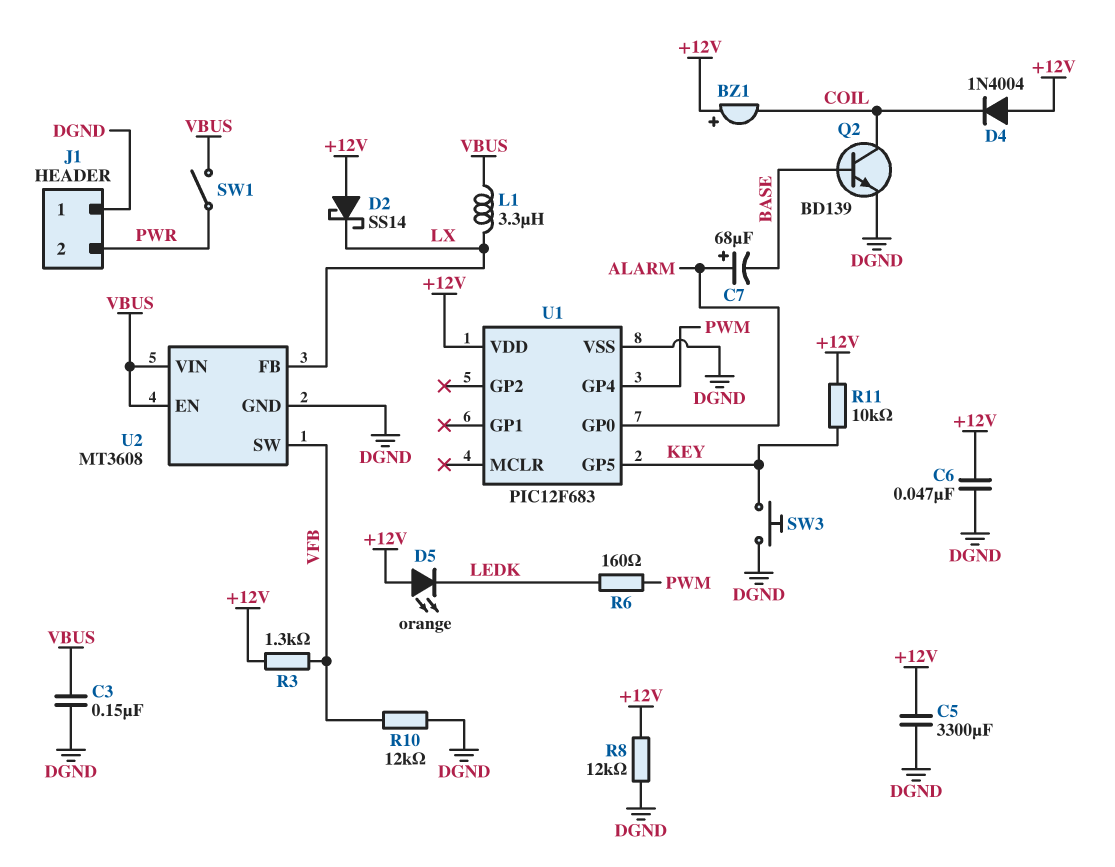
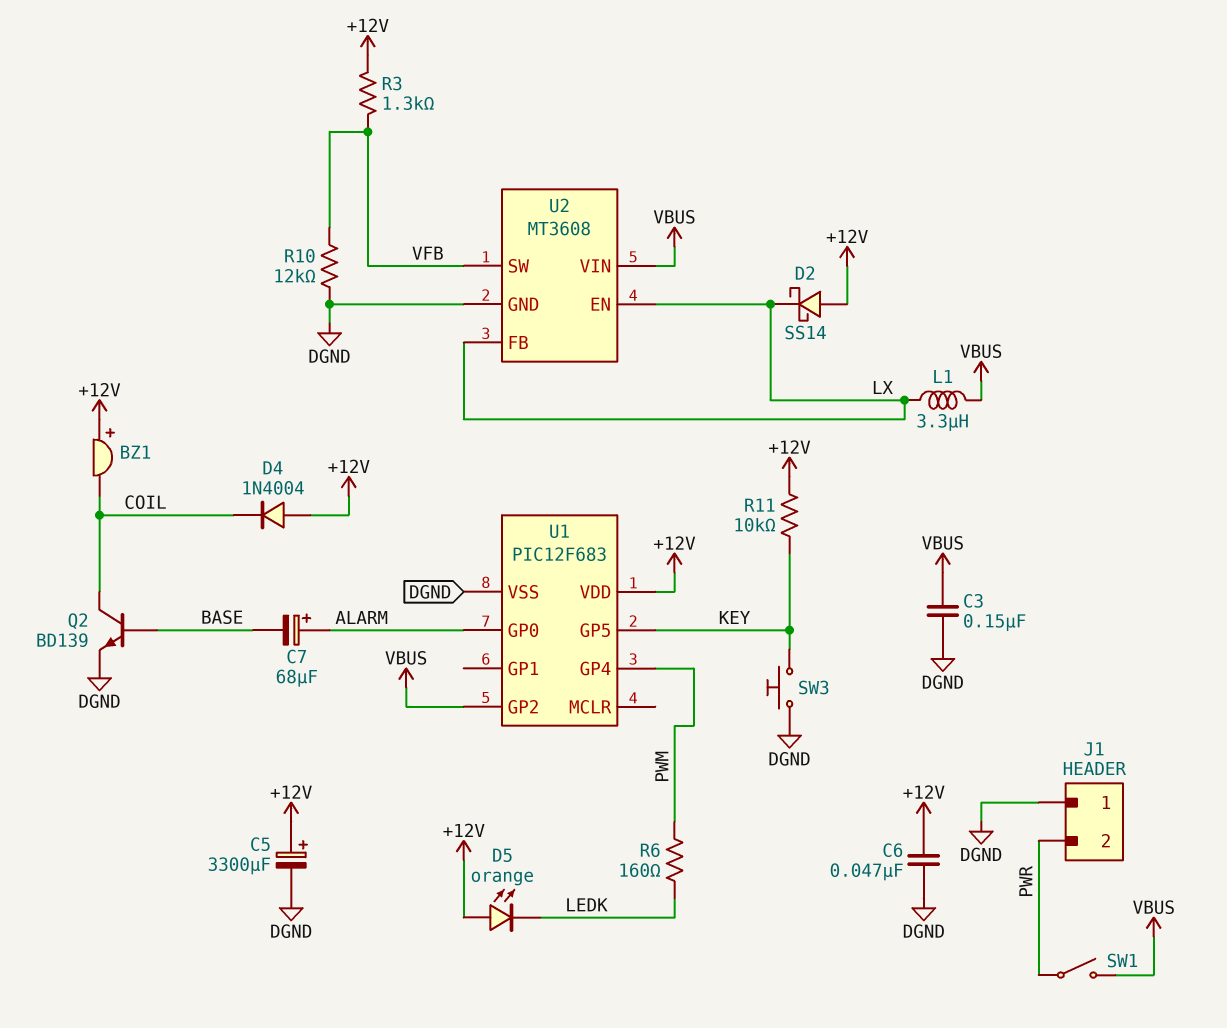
C5: 3300uF (+12V, DGND) -> 3300uF (plus +12V, minus DGND)
R8: 12k (+12V, DGND) -> none
U1 pin GP2: none -> VBUS
U2 pin EN: VBUS -> LX

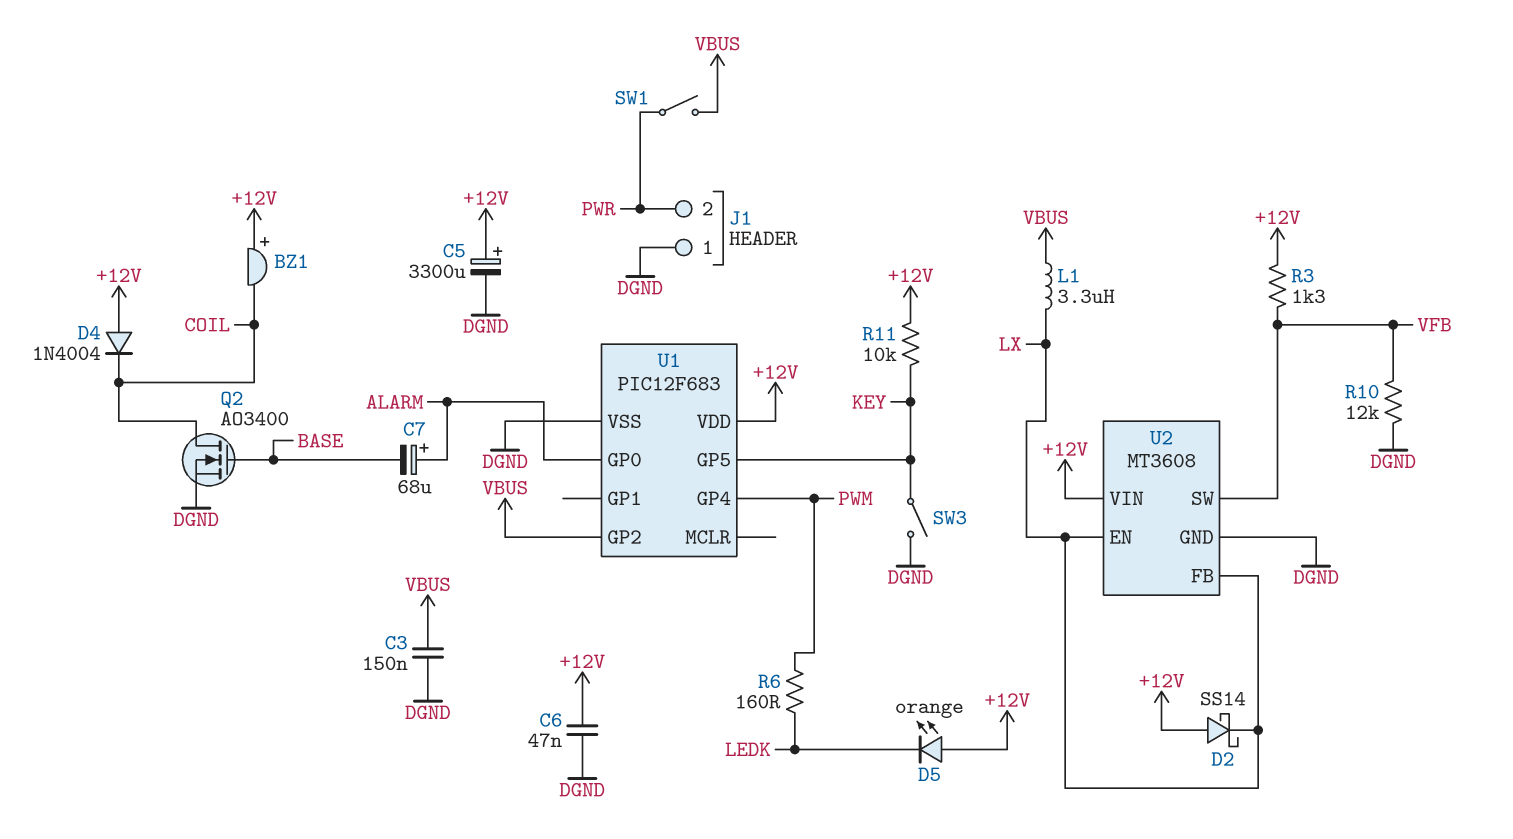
Q2: NPN BD139 (B BASE, C COIL, E DGND) -> NMOS AO3400 (G BASE, D COIL, S DGND)
SW3: button (DGND, KEY) -> switch (DGND, KEY)
U2 pin VIN: VBUS -> +12V

